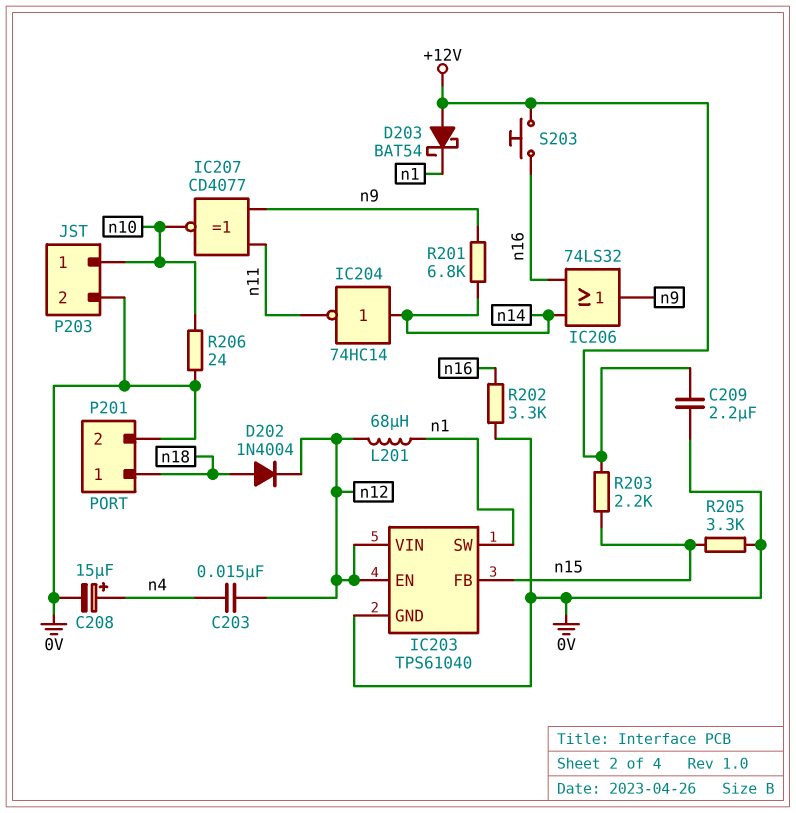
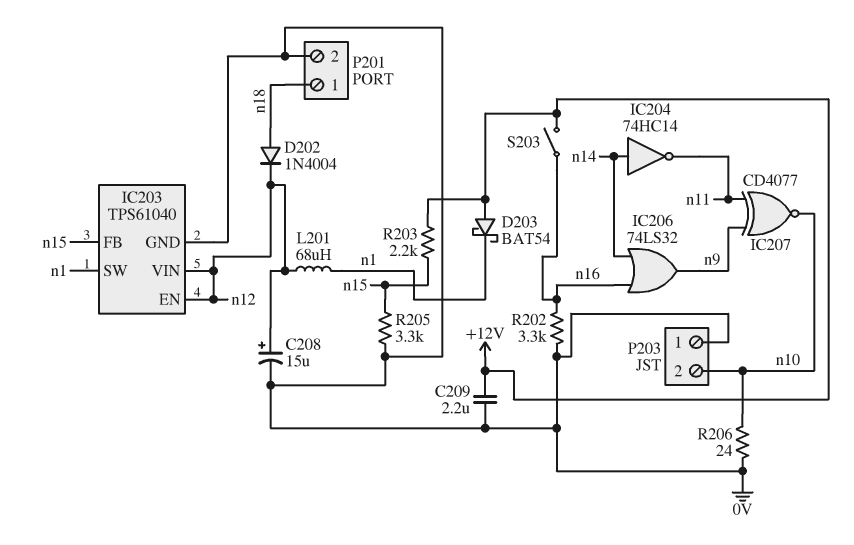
C203: 15nF (n4, n12) -> none
C208: 15uF (plus n4, minus 0V) -> 15uF (plus n12, minus 0V)
P203 pin 1: n10 -> 0V
P203 pin 2: 0V -> n10
R201: 6.8k (n9, n14) -> none
S203: button (+12V, n16) -> switch (+12V, n16)

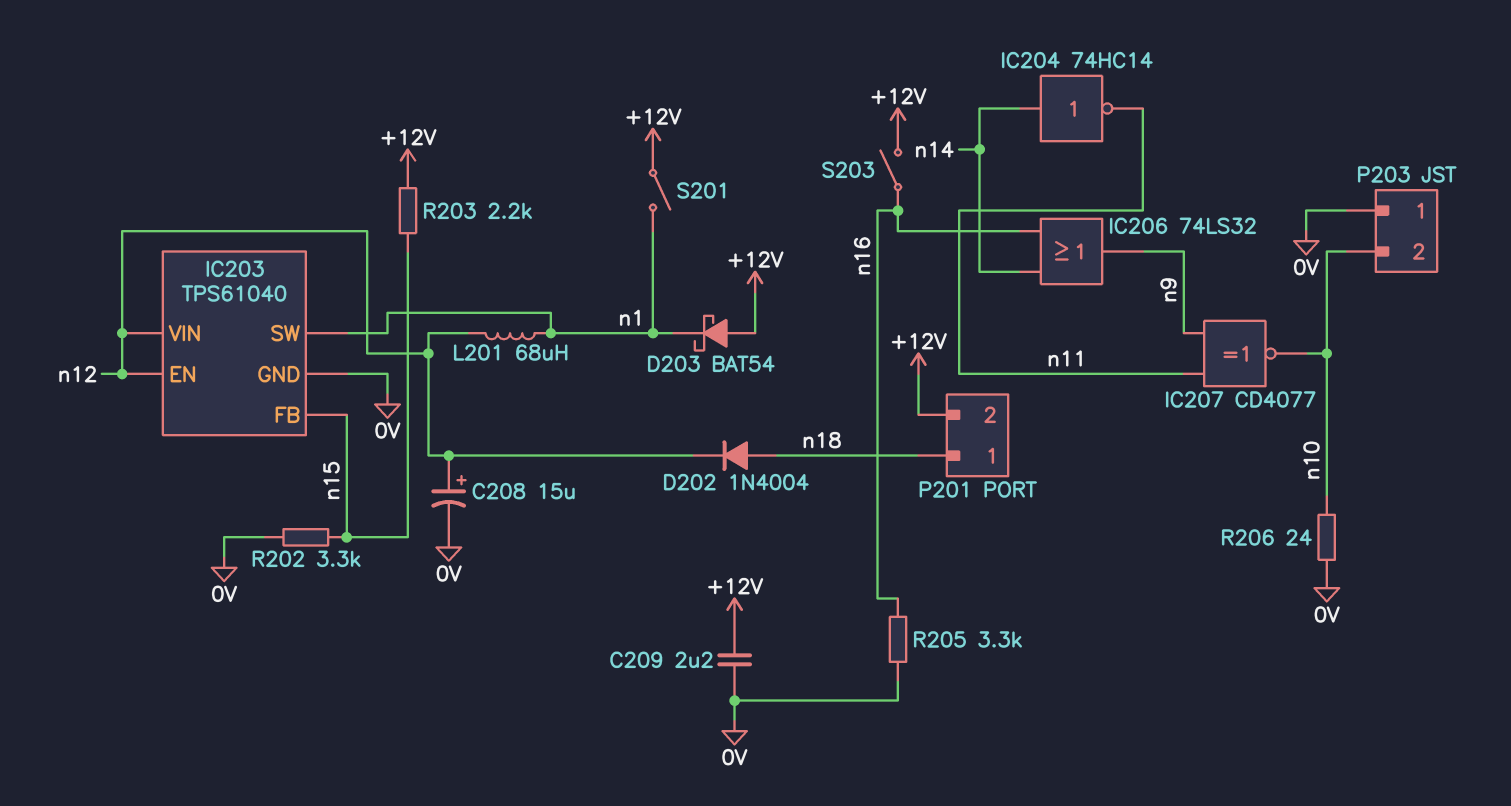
P201 pin 2: 0V -> +12V
R202: 3.3k (0V, n16) -> 3.3k (0V, n15)
R205: 3.3k (0V, n15) -> 3.3k (0V, n16)
S201: none -> switch (+12V, n1)

